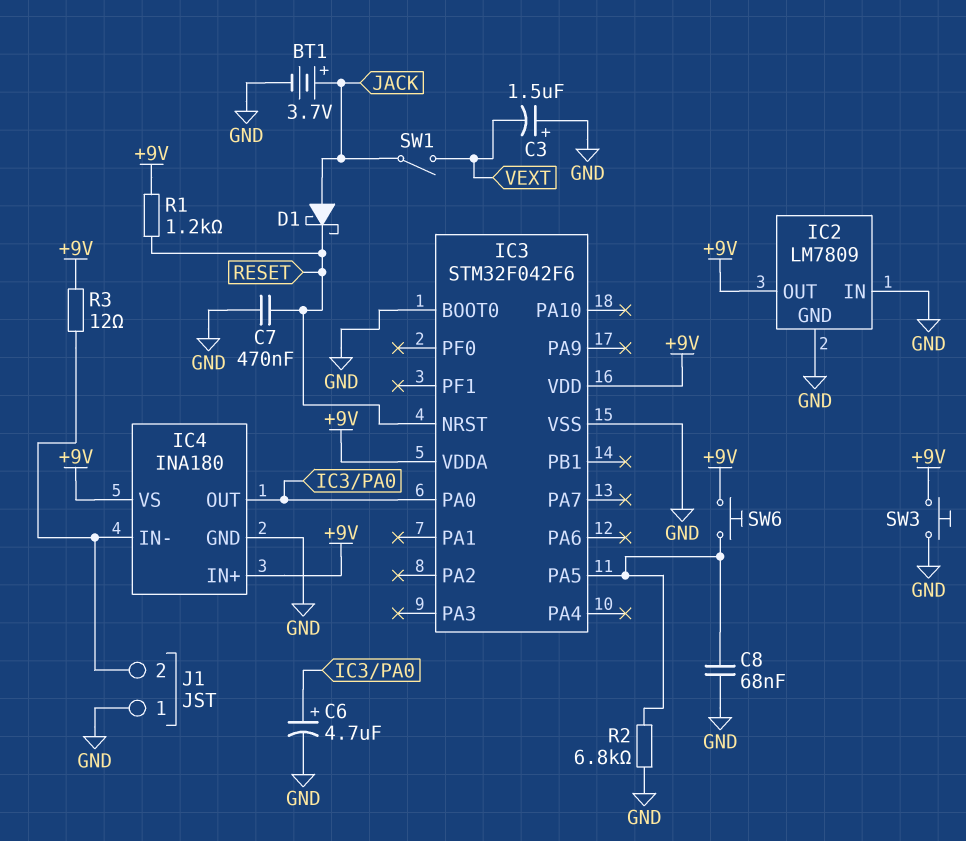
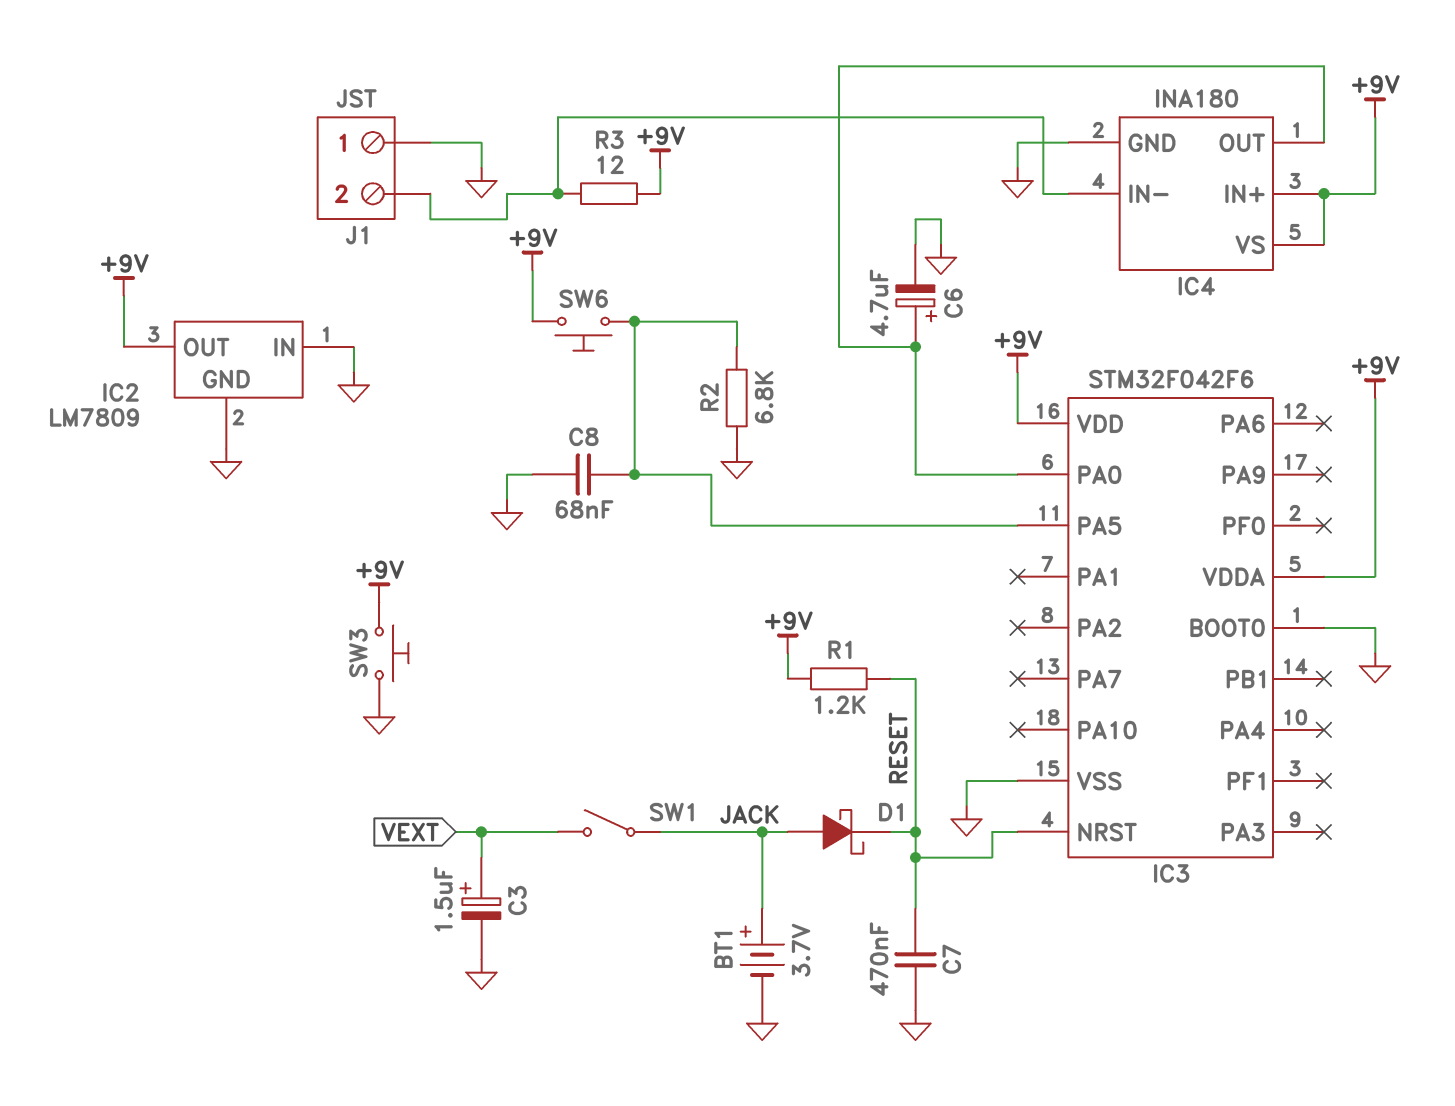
C3: 1.5uF (plus GND, minus VEXT) -> 1.5uF (plus VEXT, minus GND)

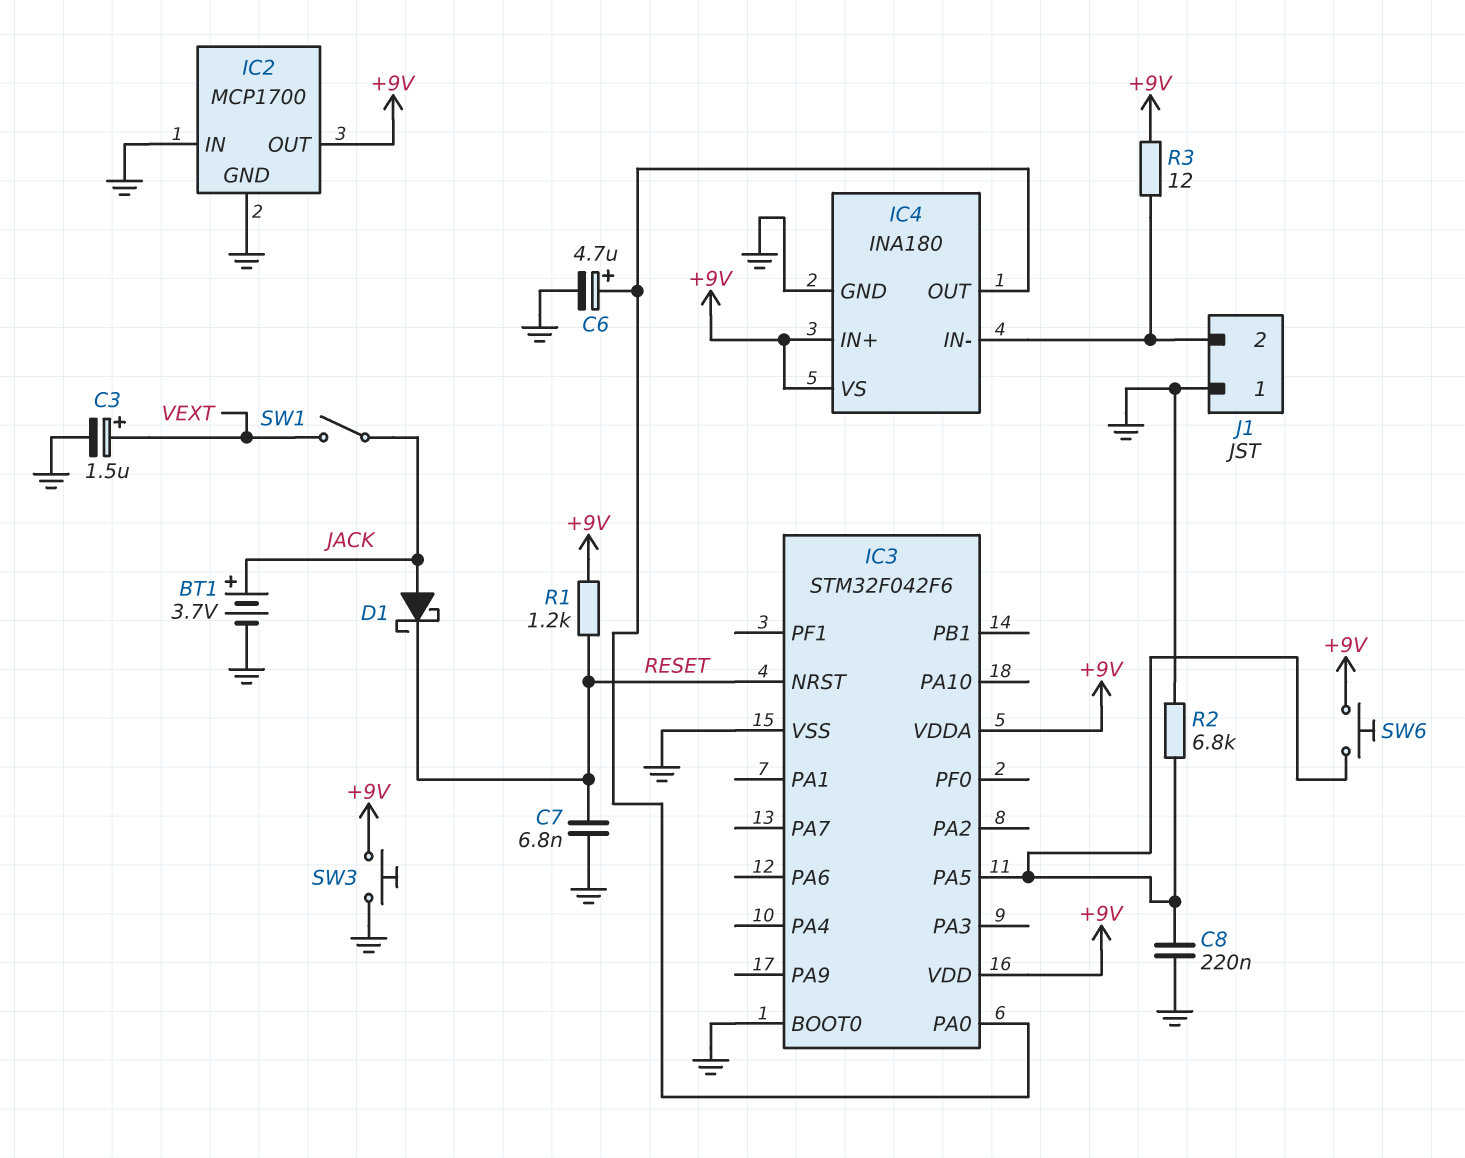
C7: 470nF (GND, RESET) -> 6.8nF (GND, RESET)
C8: 68nF (GND, IC3/PA5) -> 220nF (GND, IC3/PA5)
IC2: LM7809 -> MCP1700

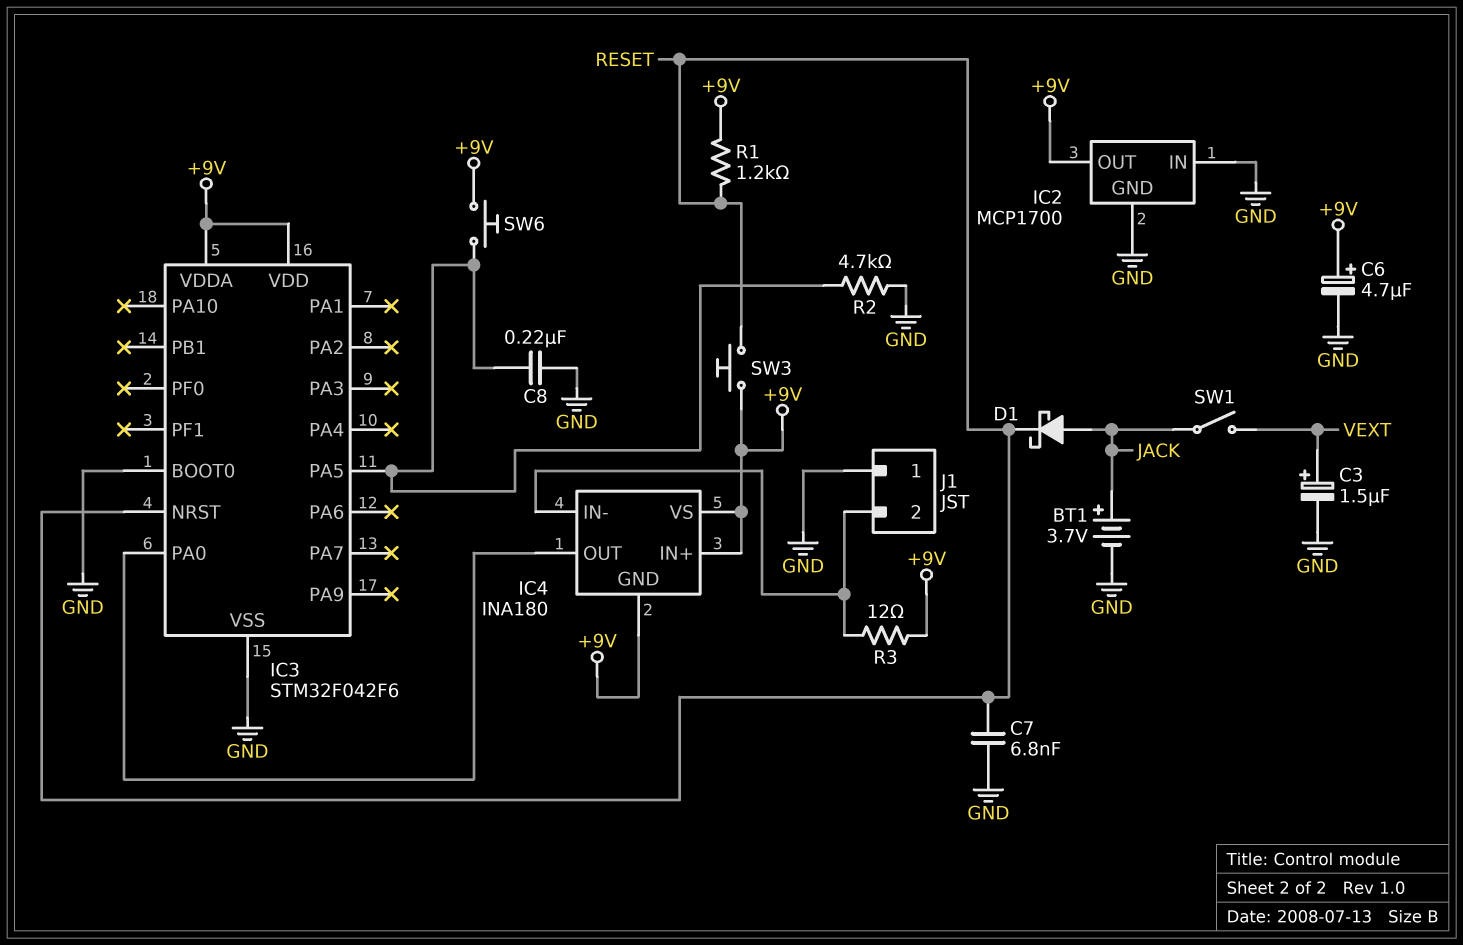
C6: 4.7uF (plus IC3/PA0, minus GND) -> 4.7uF (plus +9V, minus GND)
IC4 pin GND: GND -> +9V
R2: 6.8k (GND, IC3/PA5) -> 4.7k (GND, IC3/PA5)
SW3: button (+9V, GND) -> button (+9V, RESET)

